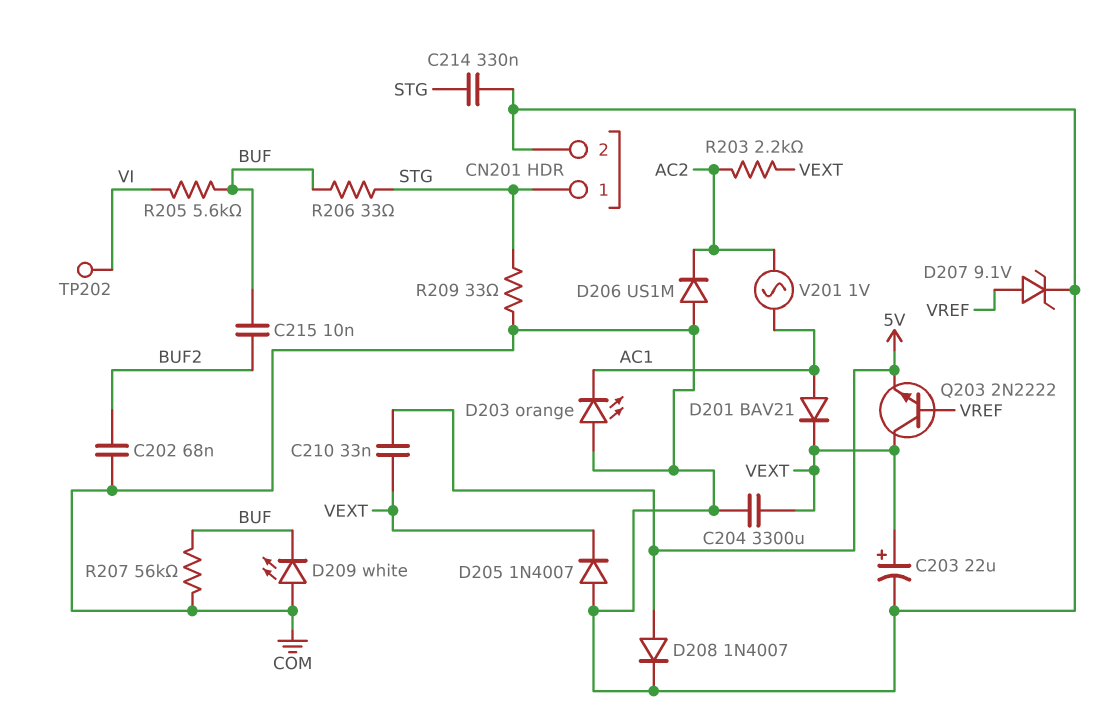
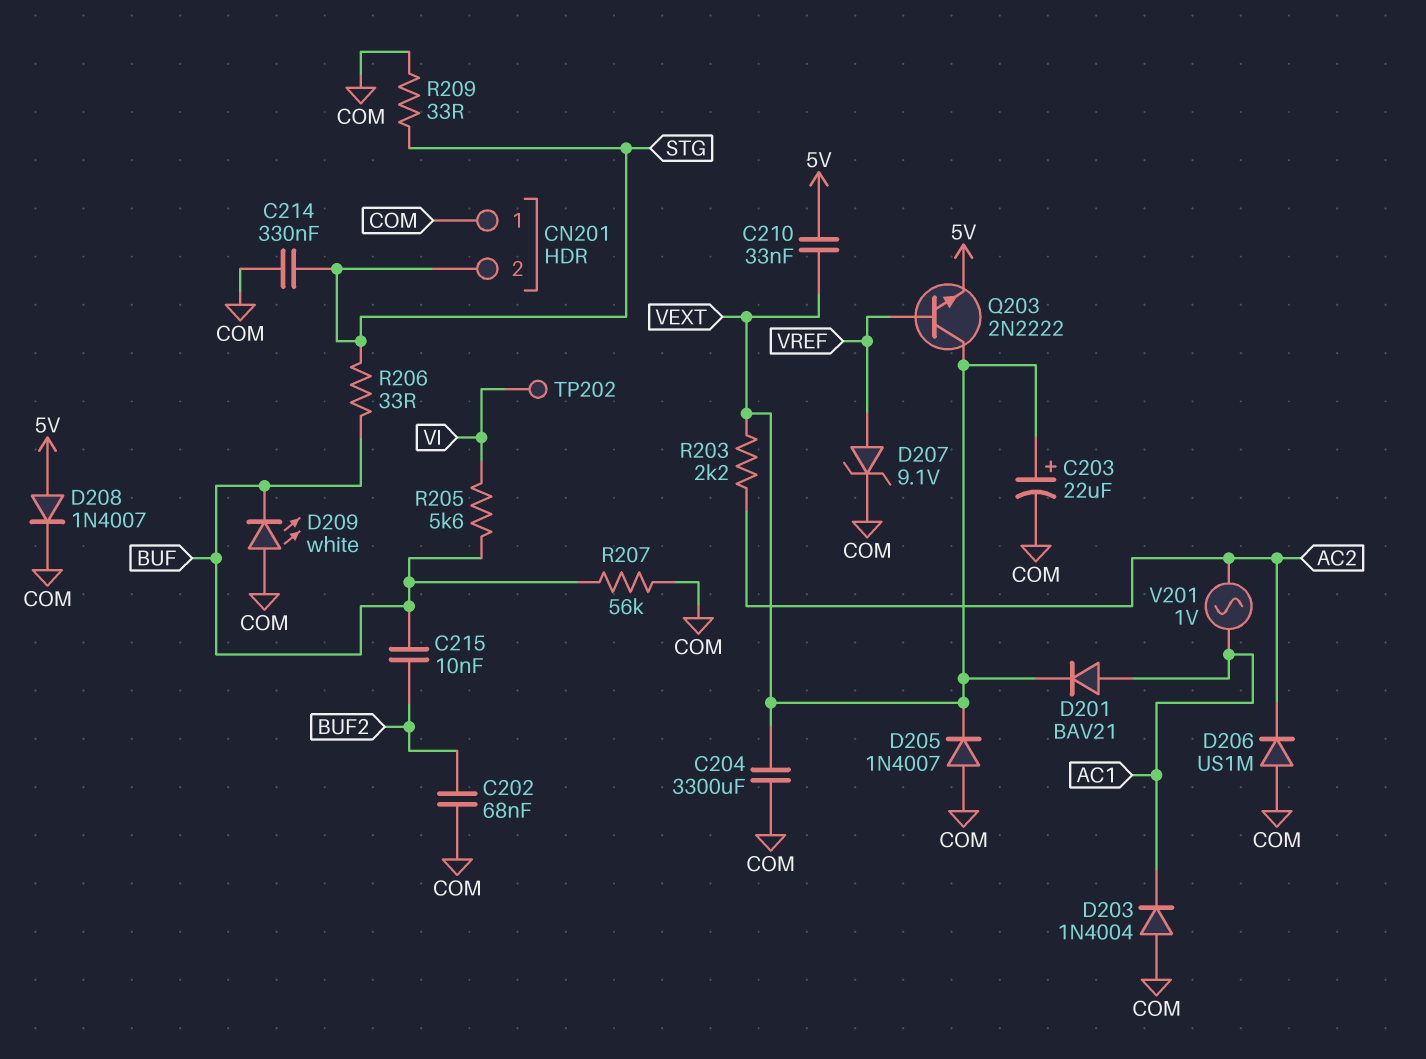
CN201 pin 1: STG -> COM
CN201 pin 2: COM -> STG
D203: LED orange (A COM, K AC1) -> diode 1N4004 (A COM, K AC1)

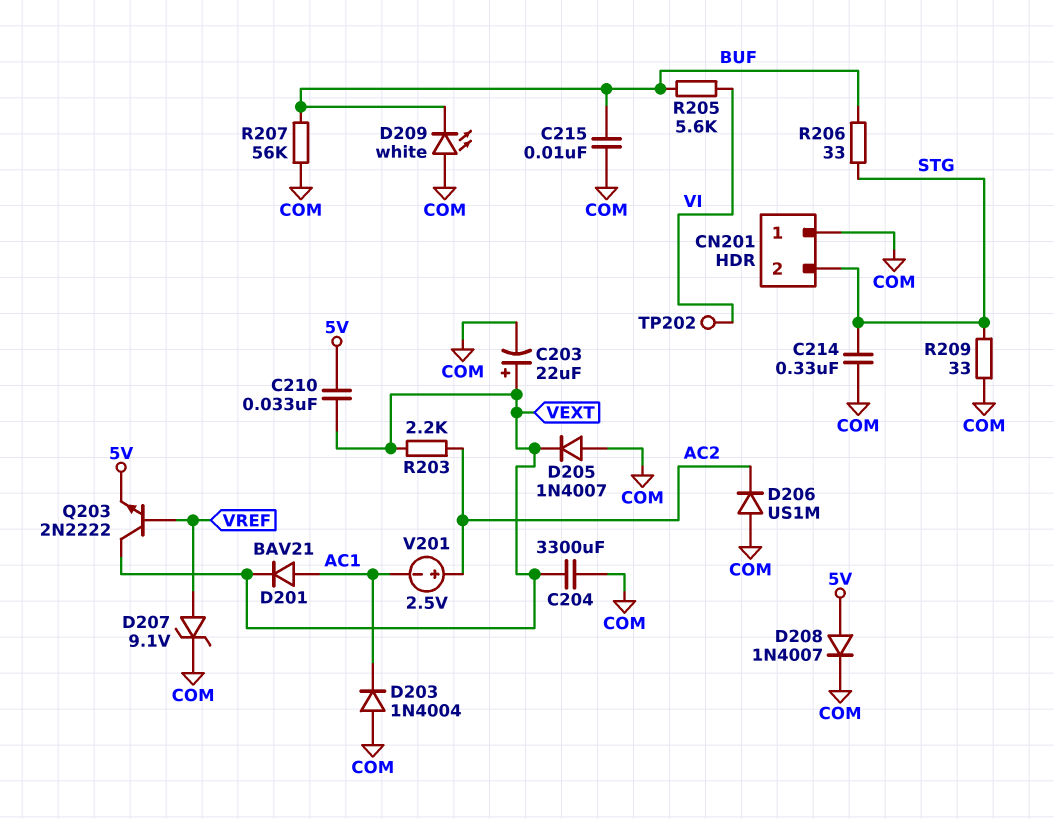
C202: 68nF (BUF2, COM) -> none
C215: 10nF (BUF, BUF2) -> 10nF (BUF, COM)
V201: AC 1V (AC1, AC2) -> 2.5V (plus AC2, minus AC1)

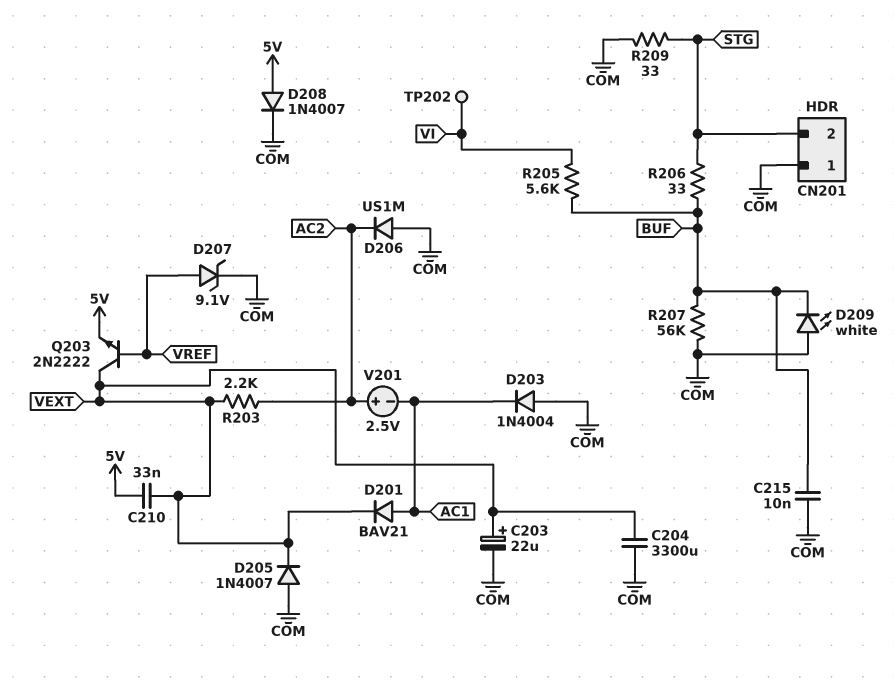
C214: 330nF (COM, STG) -> none

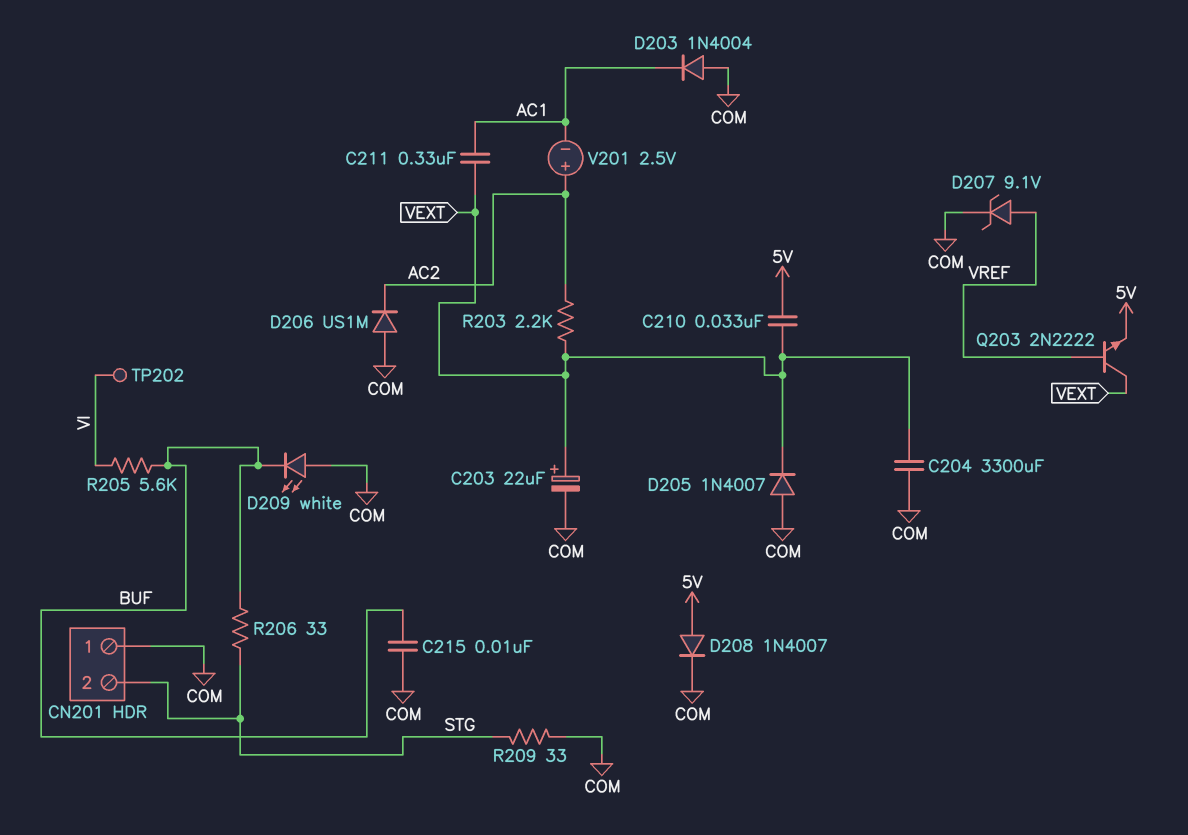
C211: none -> 330nF (AC1, VEXT)
D201: diode BAV21 (A AC1, K VEXT) -> none
R207: 56k (BUF, COM) -> none

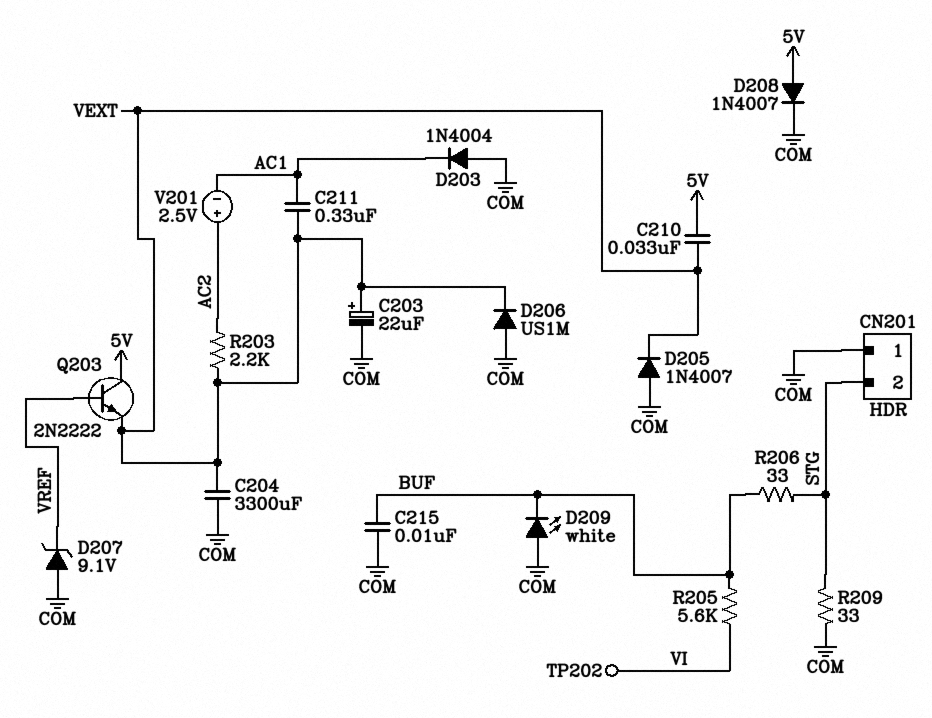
D206: diode US1M (A COM, K AC2) -> diode US1M (A COM, K VEXT)
D207: zener 9.1V (A VREF, K COM) -> zener 9.1V (A COM, K VREF)
Q203: NPN 2N2222 (B VREF, C VEXT, E 5V) -> NPN 2N2222 (B VREF, C 5V, E VEXT)

